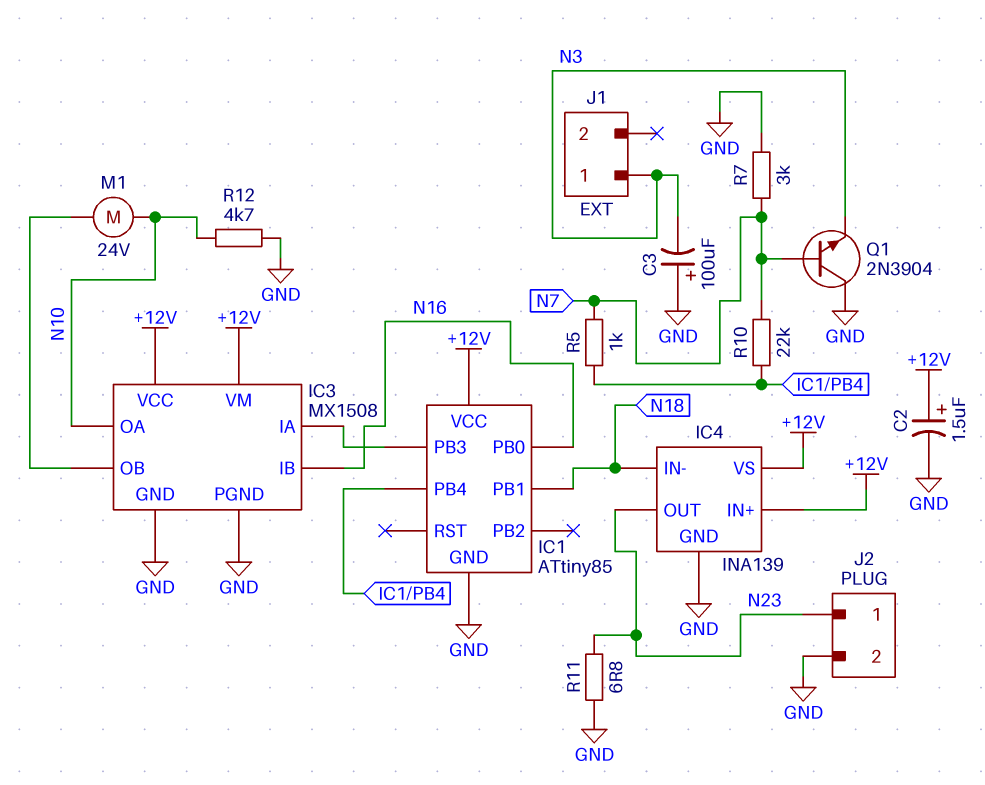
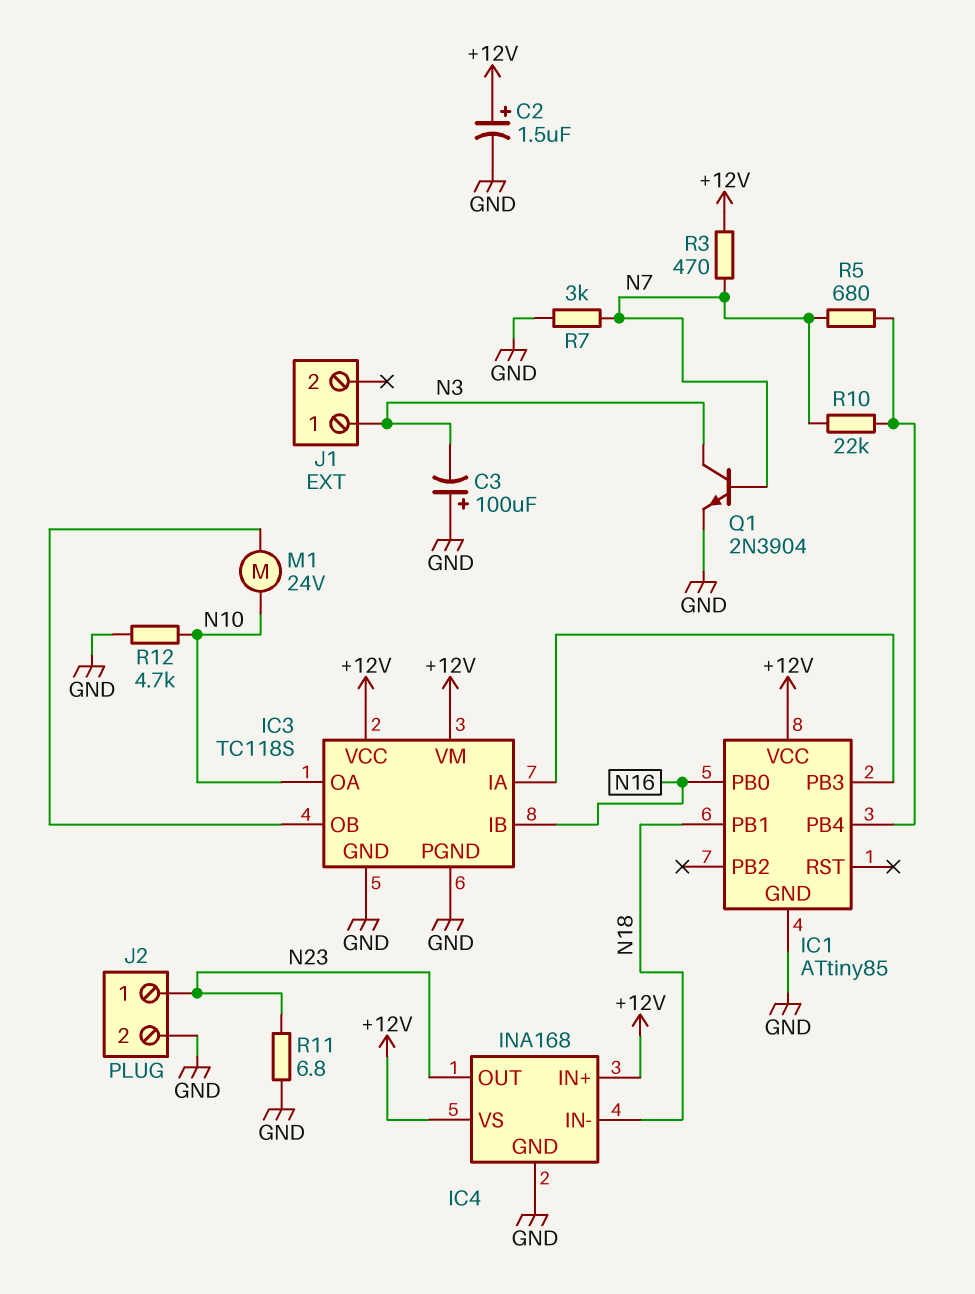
IC3: MX1508 -> TC118S
IC4: INA139 -> INA168
Q1: NPN 2N3904 (B N7, C GND, E N3) -> NPN 2N3904 (B N7, C N3, E GND)
R3: none -> 470 (+12V, N7)
R5: 1k (IC1/PB4, N7) -> 680 (IC1/PB4, N7)

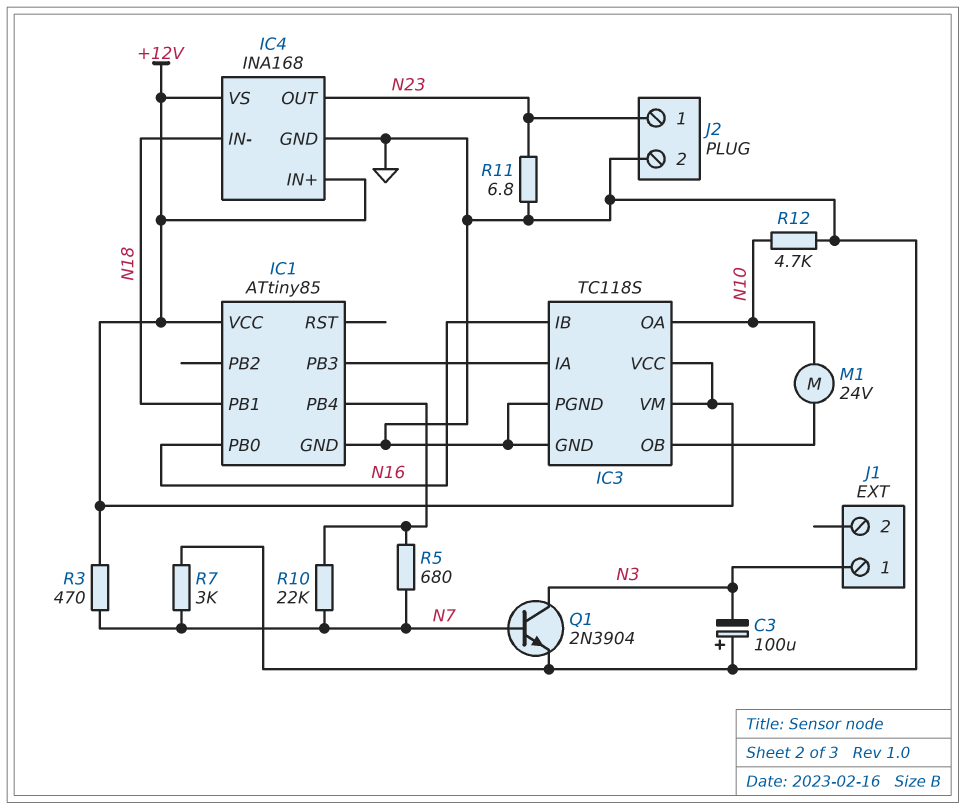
C2: 1.5uF (plus +12V, minus GND) -> none

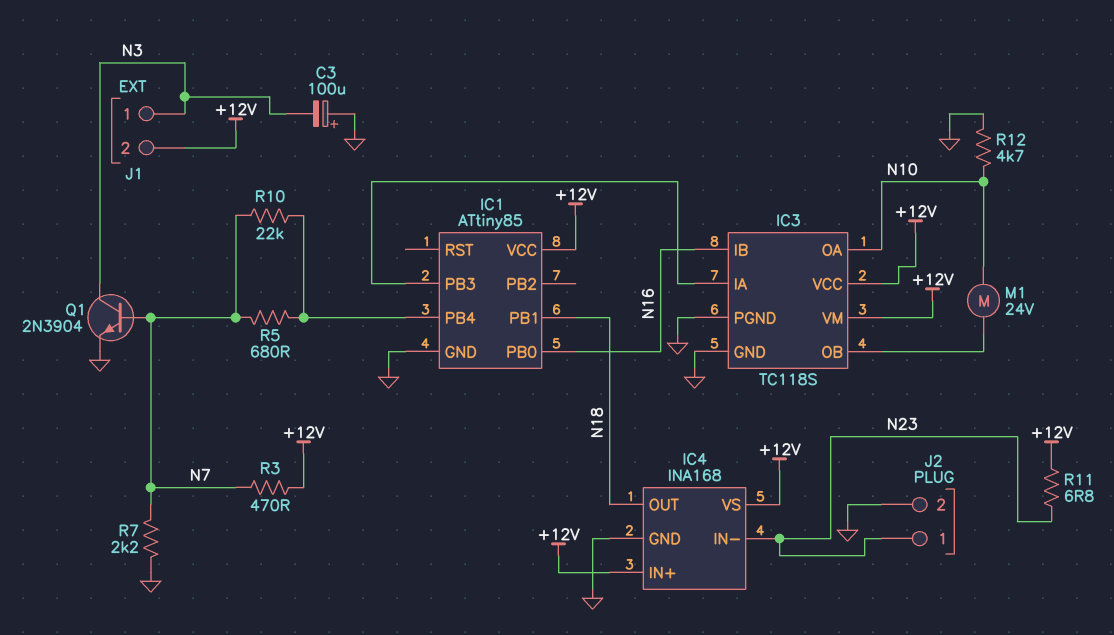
IC4 pin IN-: N18 -> N23
IC4 pin OUT: N23 -> N18
J1 pin 2: none -> +12V
R7: 3k (GND, N7) -> 2.2k (GND, N7)
R11: 6.8 (GND, N23) -> 6.8 (+12V, N23)

